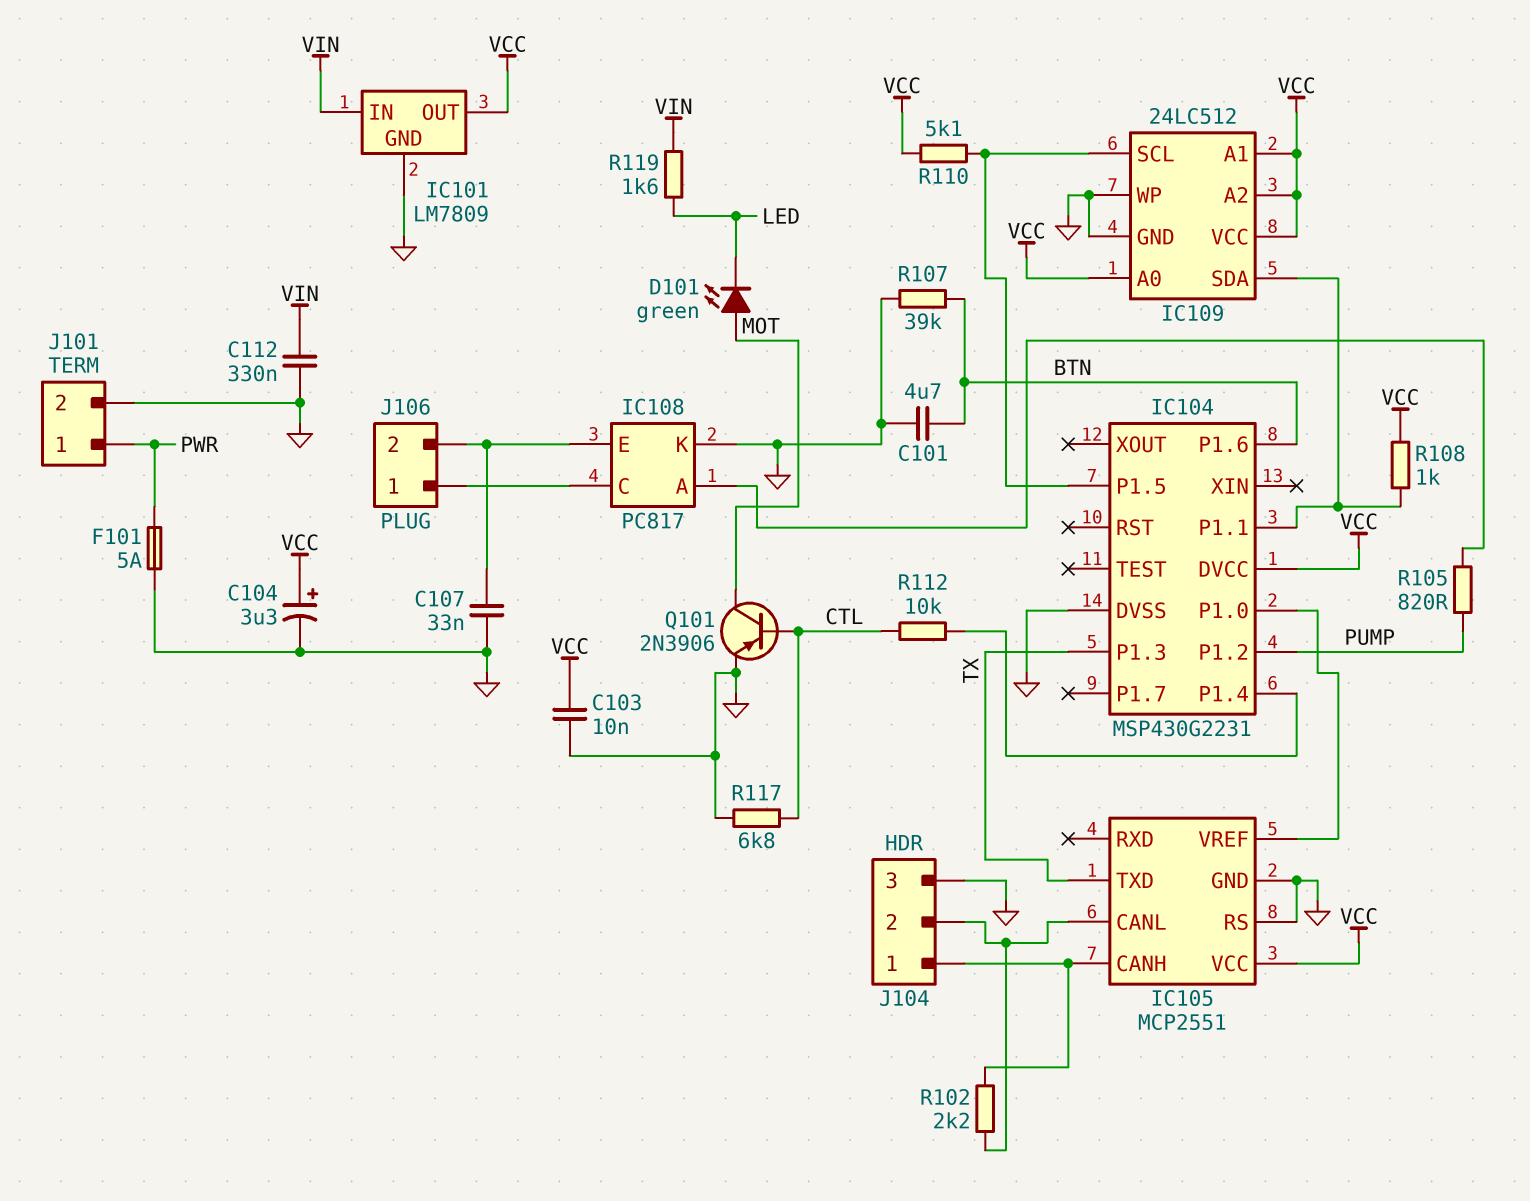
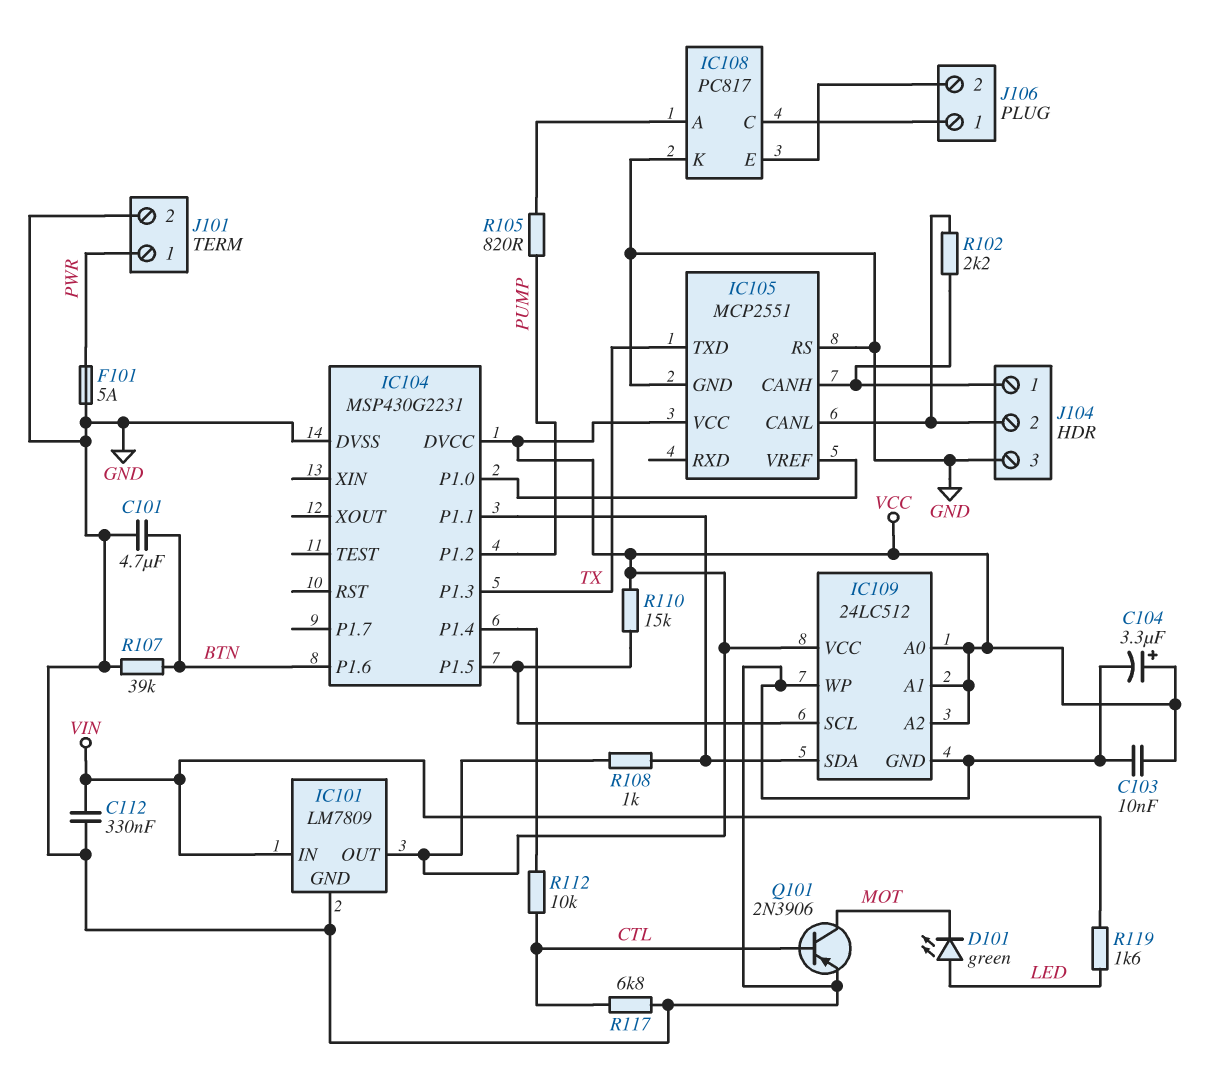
C107: 33nF (GND, IC108/E) -> none
D101: LED green (A MOT, K LED) -> LED green (A LED, K MOT)
R110: 5.1k (IC104/P1.5, VCC) -> 15k (IC104/P1.5, VCC)

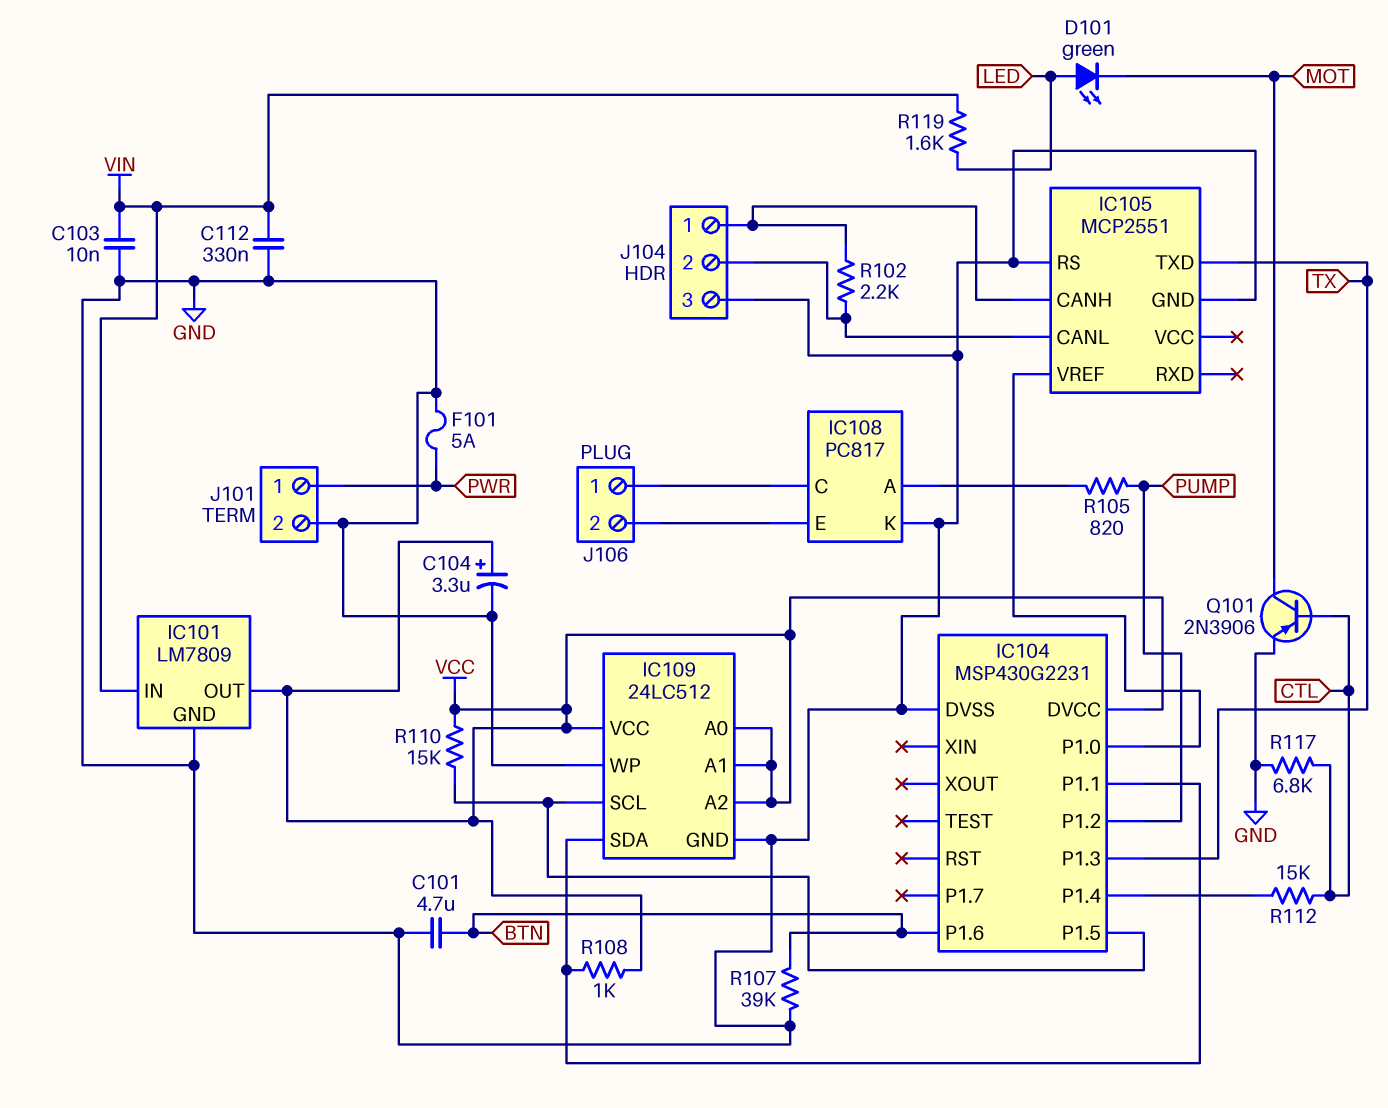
C103: 10nF (GND, VCC) -> 10nF (GND, VIN)
IC105 pin VCC: VCC -> none
R112: 10k (CTL, IC104/P1.4) -> 15k (CTL, IC104/P1.4)

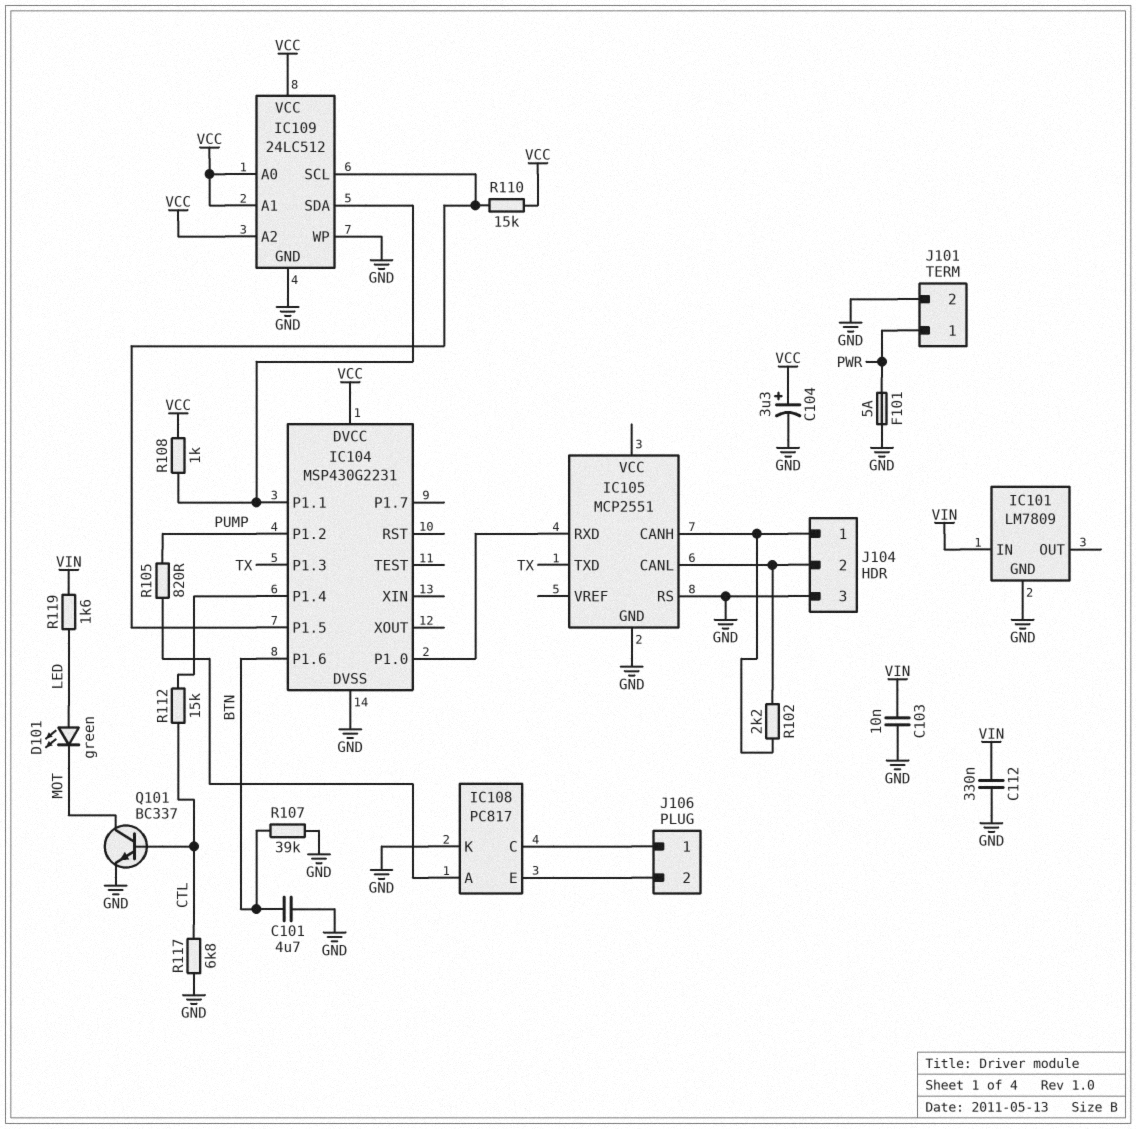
IC101 pin OUT: VCC -> none
IC105 pin RXD: none -> IC104/P1.0
IC105 pin VREF: IC104/P1.0 -> none
Q101: PNP 2N3906 (B CTL, C MOT, E GND) -> NPN BC337 (B CTL, C MOT, E GND)

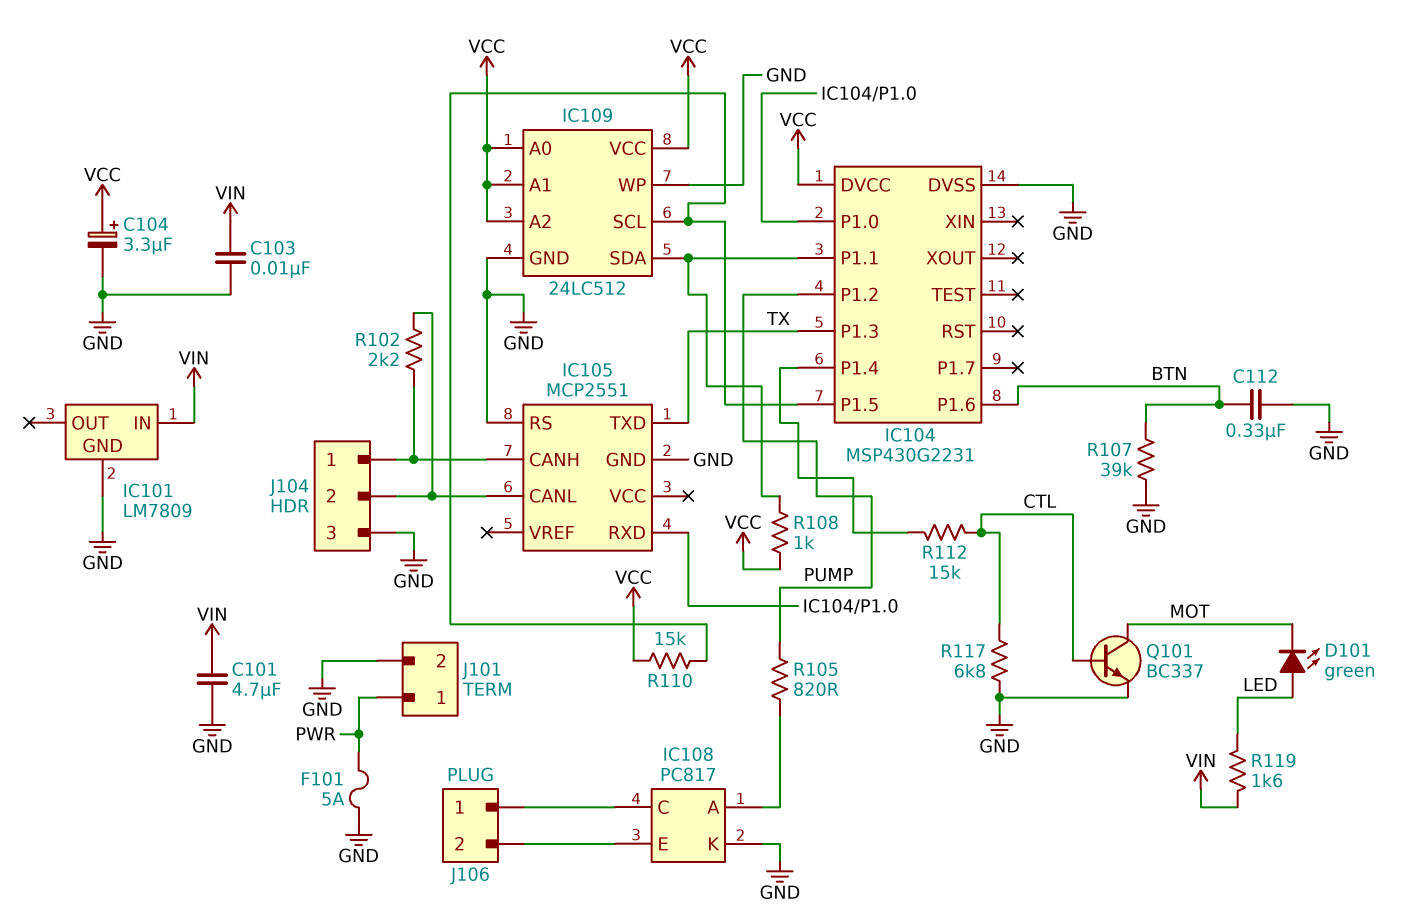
C101: 4.7uF (BTN, GND) -> 4.7uF (GND, VIN)
C112: 330nF (GND, VIN) -> 330nF (BTN, GND)

